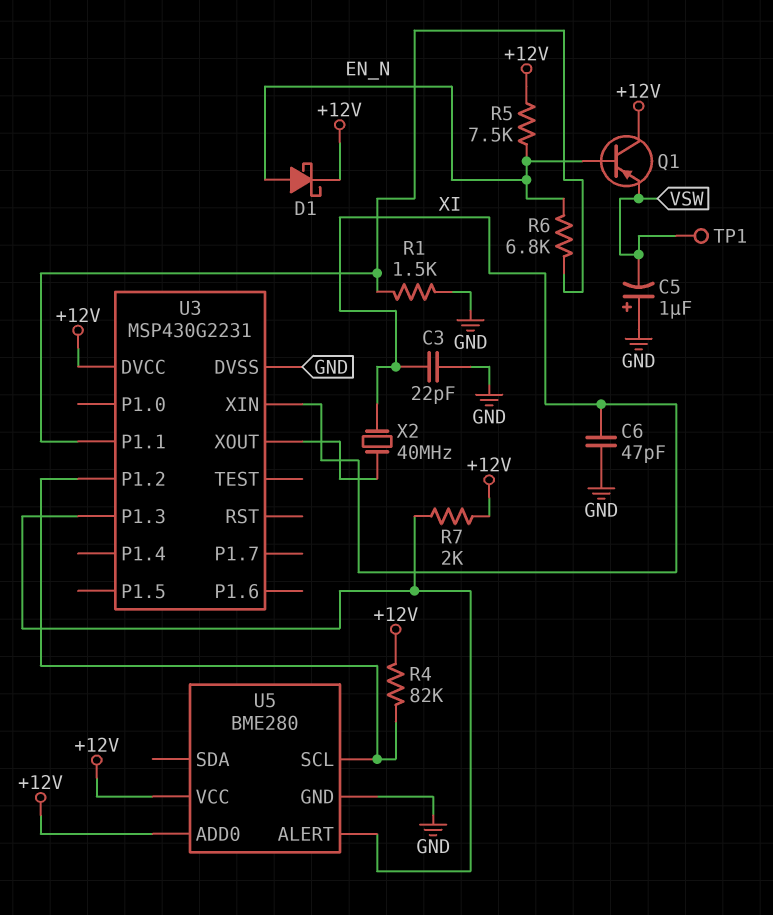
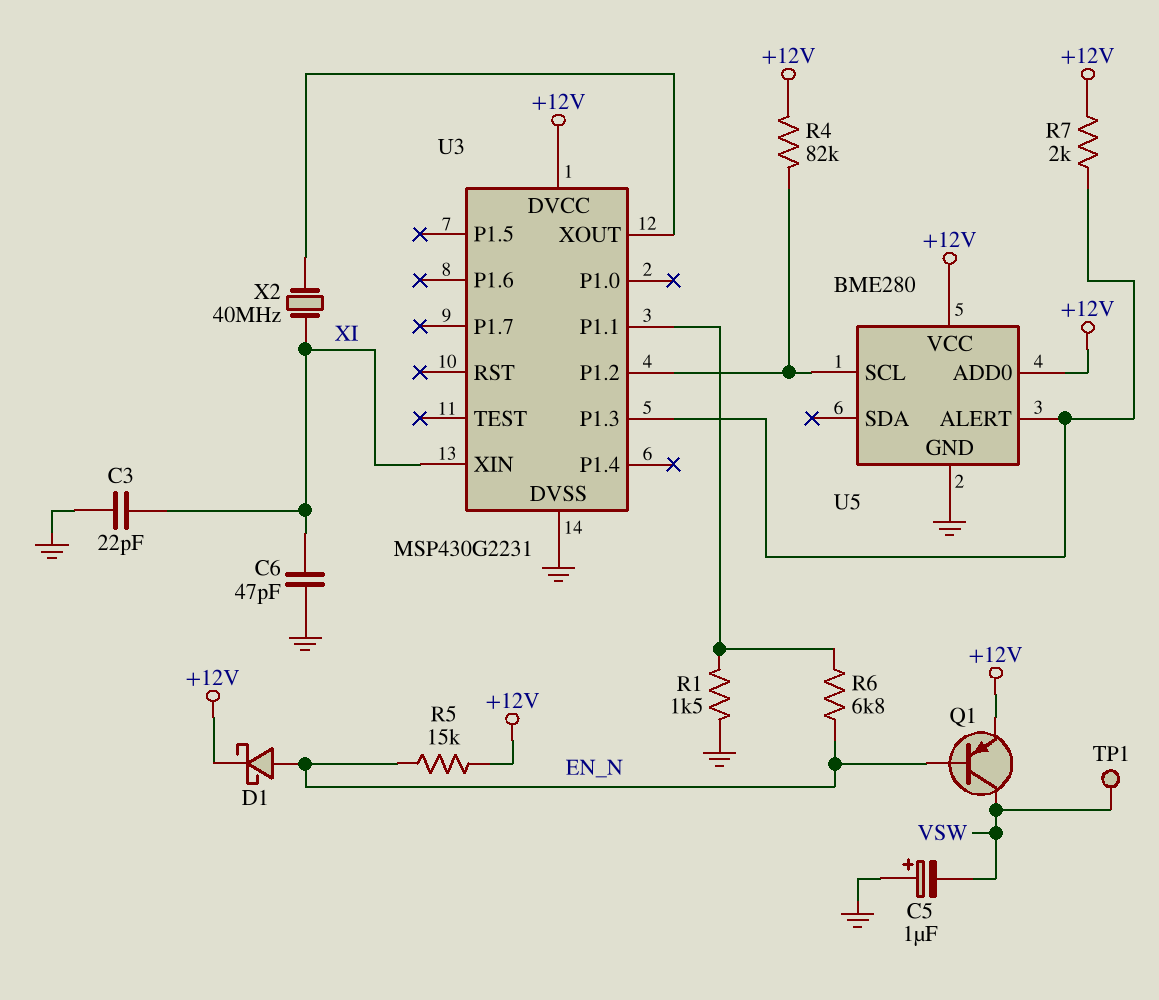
Q1: PNP (B EN_N, C +12V, E VSW) -> PNP (B EN_N, C VSW, E +12V)
R5: 7.5k (+12V, EN_N) -> 15k (+12V, EN_N)

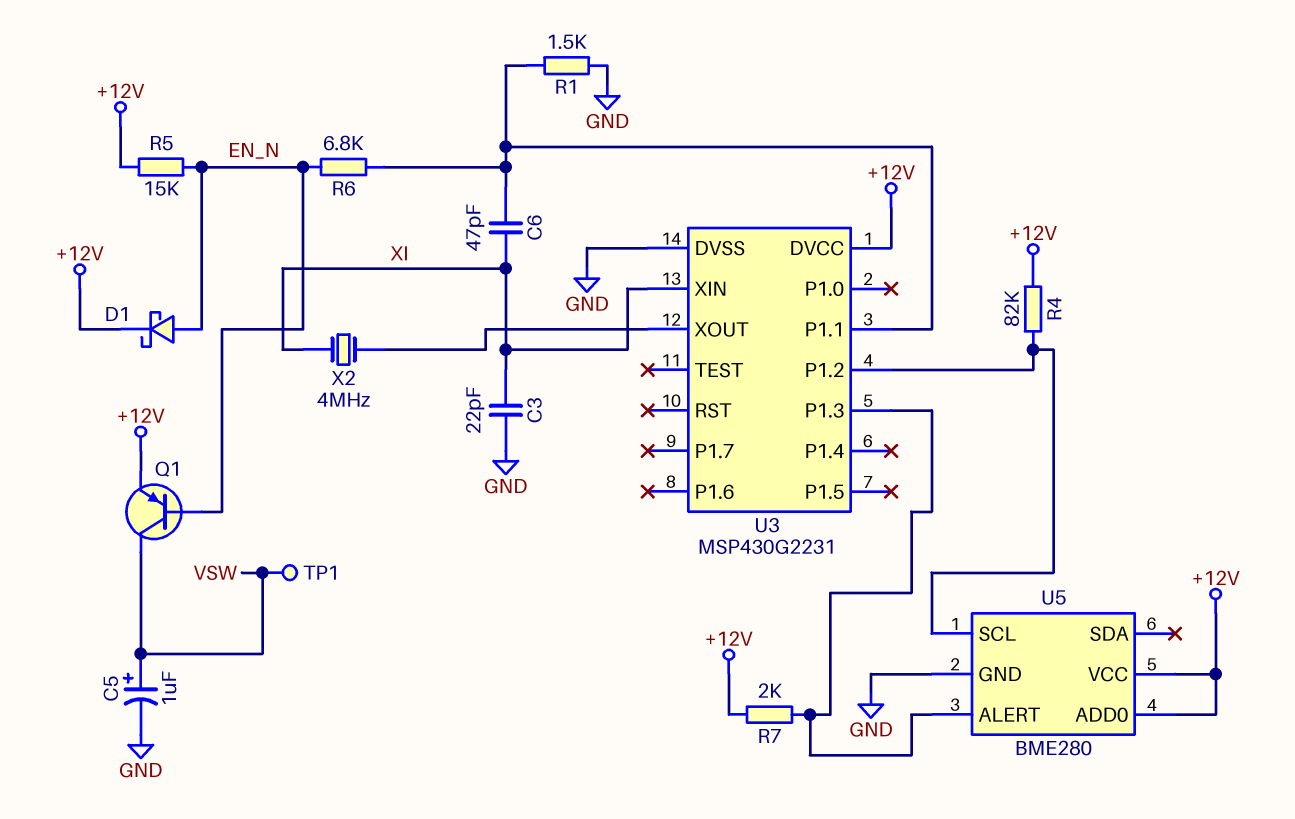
C5: 1uF (plus GND, minus VSW) -> 1uF (plus VSW, minus GND)
C6: 47pF (GND, XI) -> 47pF (U3/P1.1, XI)
X2: 40MHz (U3/XOUT, XI) -> 4MHz (U3/XOUT, XI)

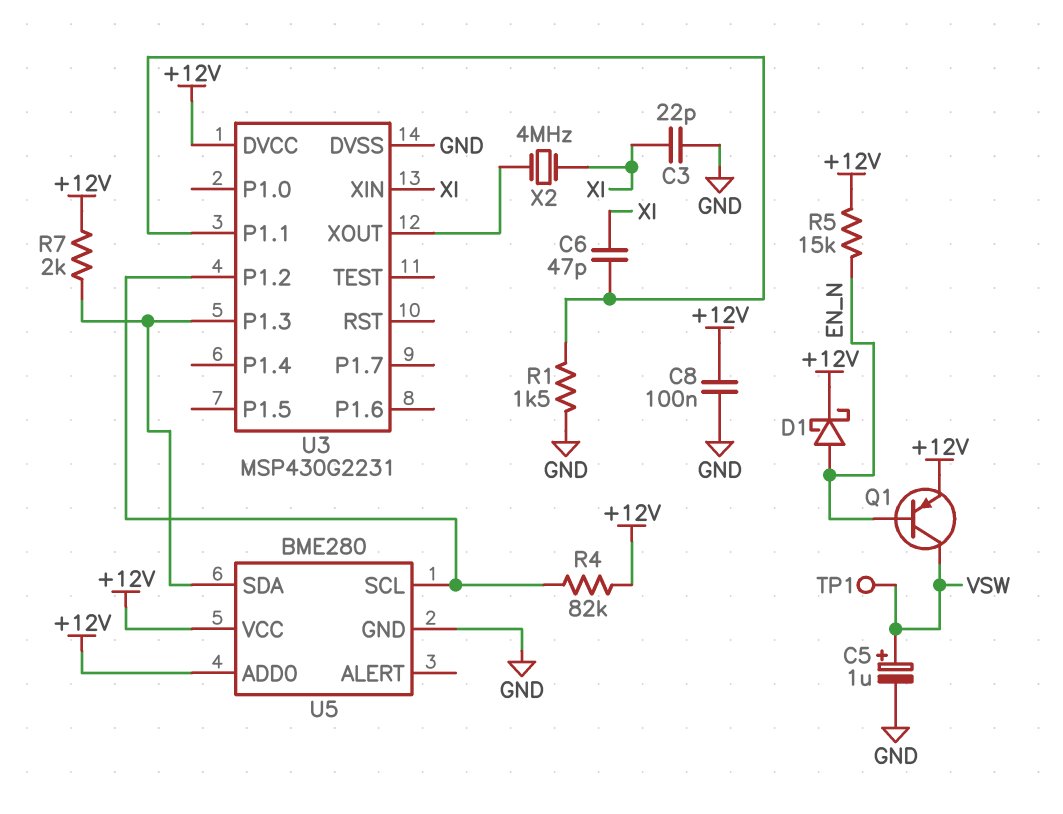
C8: none -> 100nF (+12V, GND)
R6: 6.8k (EN_N, U3/P1.1) -> none
U5 pin ALERT: U3/P1.3 -> none
U5 pin SDA: none -> U3/P1.3

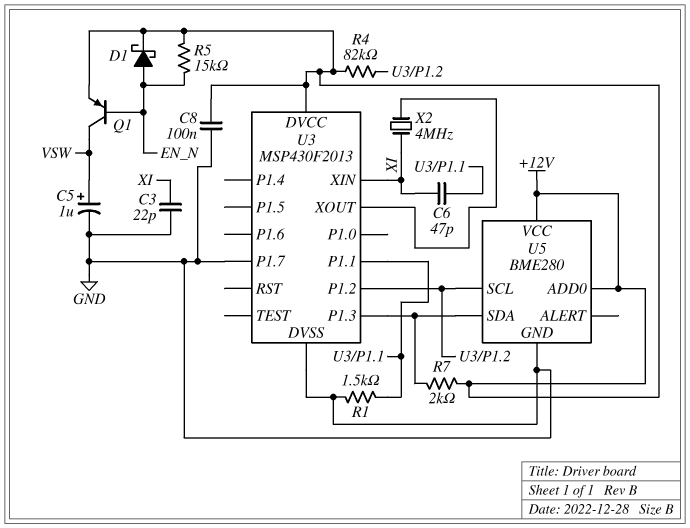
TP1: test point (VSW) -> none
U3: MSP430G2231 -> MSP430F2013
U3 pin P1.7: none -> GND

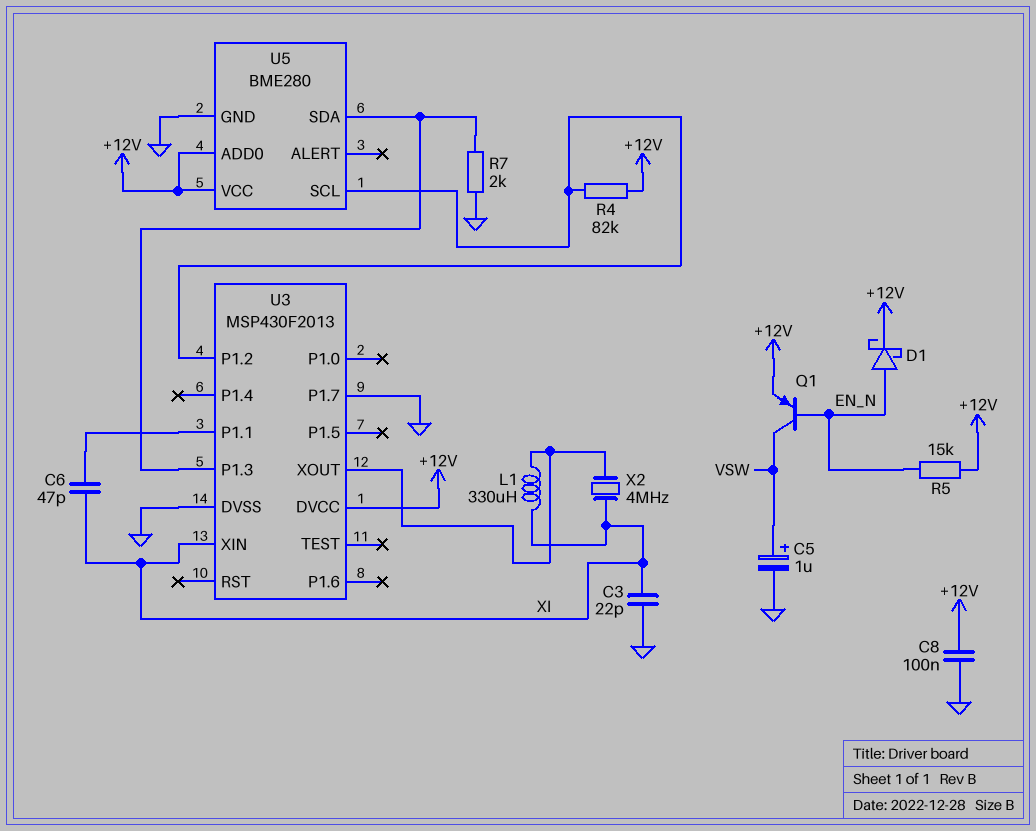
L1: none -> 330uH (U3/XOUT, XI)
R1: 1.5k (GND, U3/P1.1) -> none
R7: 2k (+12V, U3/P1.3) -> 2k (GND, U3/P1.3)

